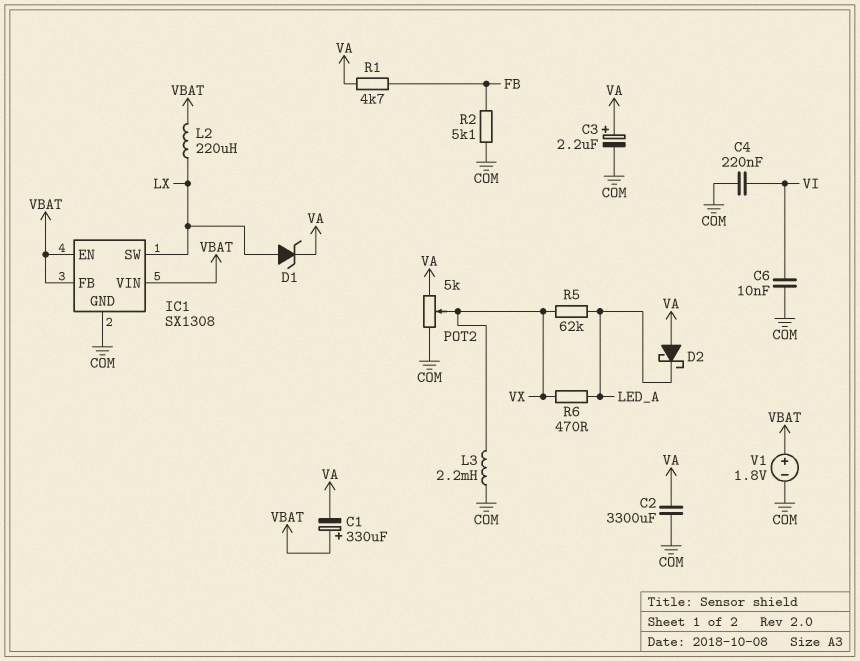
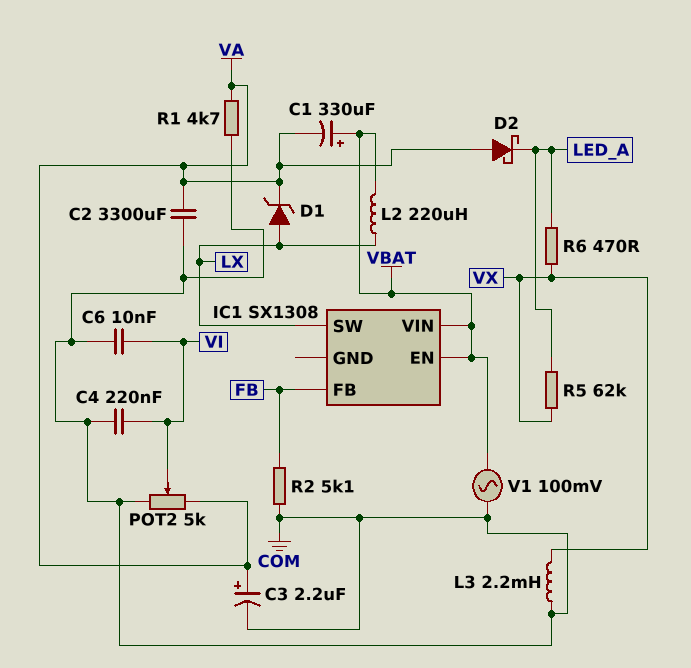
IC1 pin FB: VBAT -> FB
IC1 pin GND: COM -> none
POT2: 5k (COM, VA, wiper VX) -> 5k (COM, VA, wiper VI)
R1: 4.7k (FB, VA) -> 4.7k (COM, VA)
V1: 1.8V (plus VBAT, minus COM) -> AC 100mV (COM, VBAT)

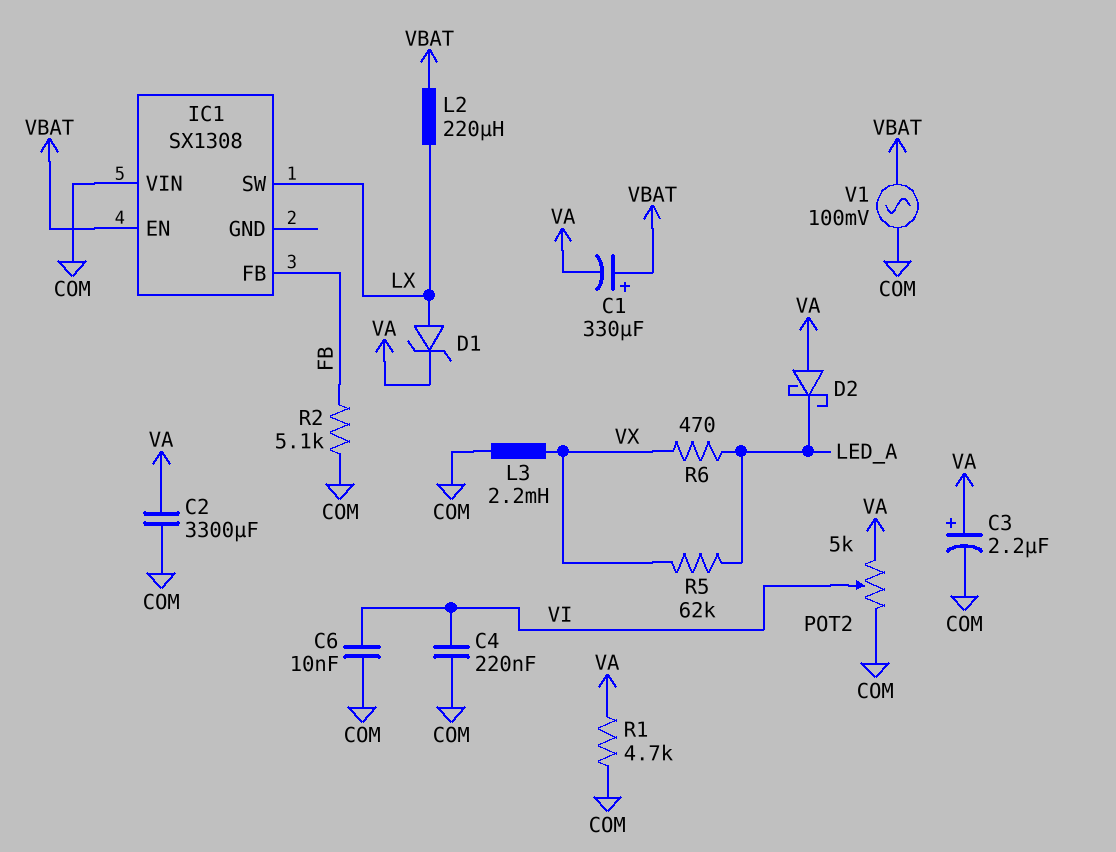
IC1 pin VIN: VBAT -> COM

